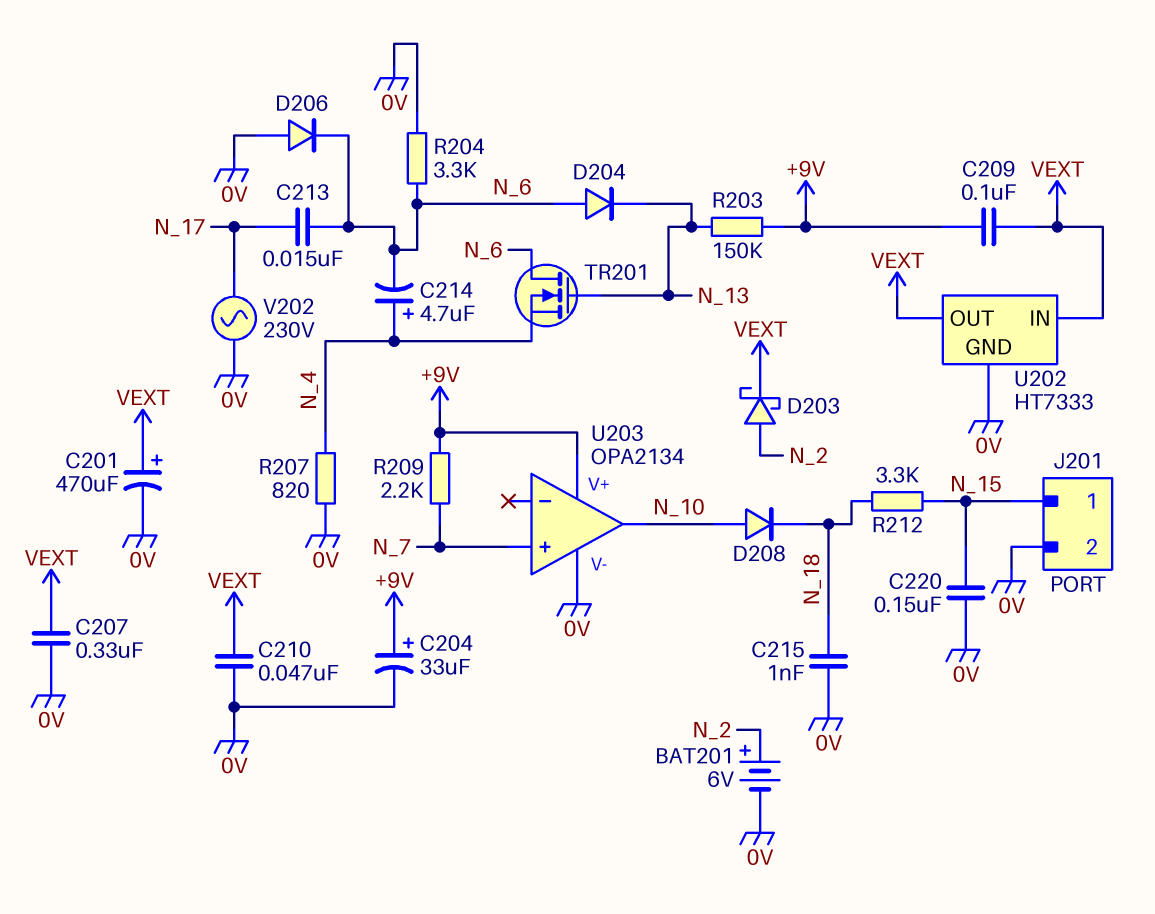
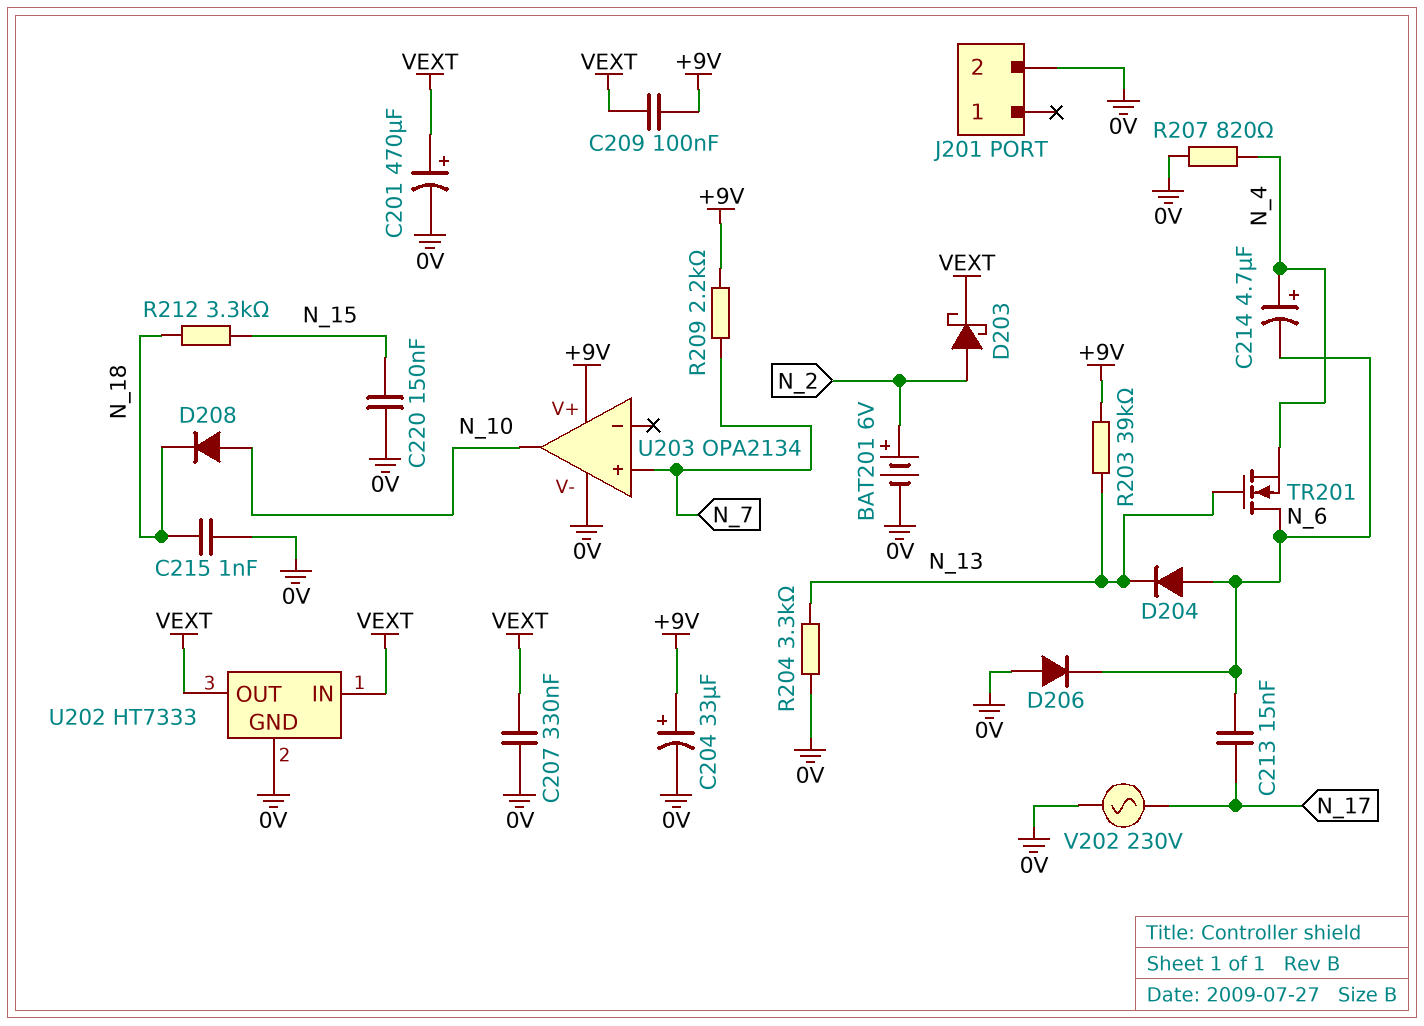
C210: 47nF (0V, VEXT) -> none
J201 pin 1: N_15 -> none
R203: 150k (+9V, N_13) -> 39k (+9V, N_13)
R204: 3.3k (0V, N_6) -> 3.3k (0V, N_13)

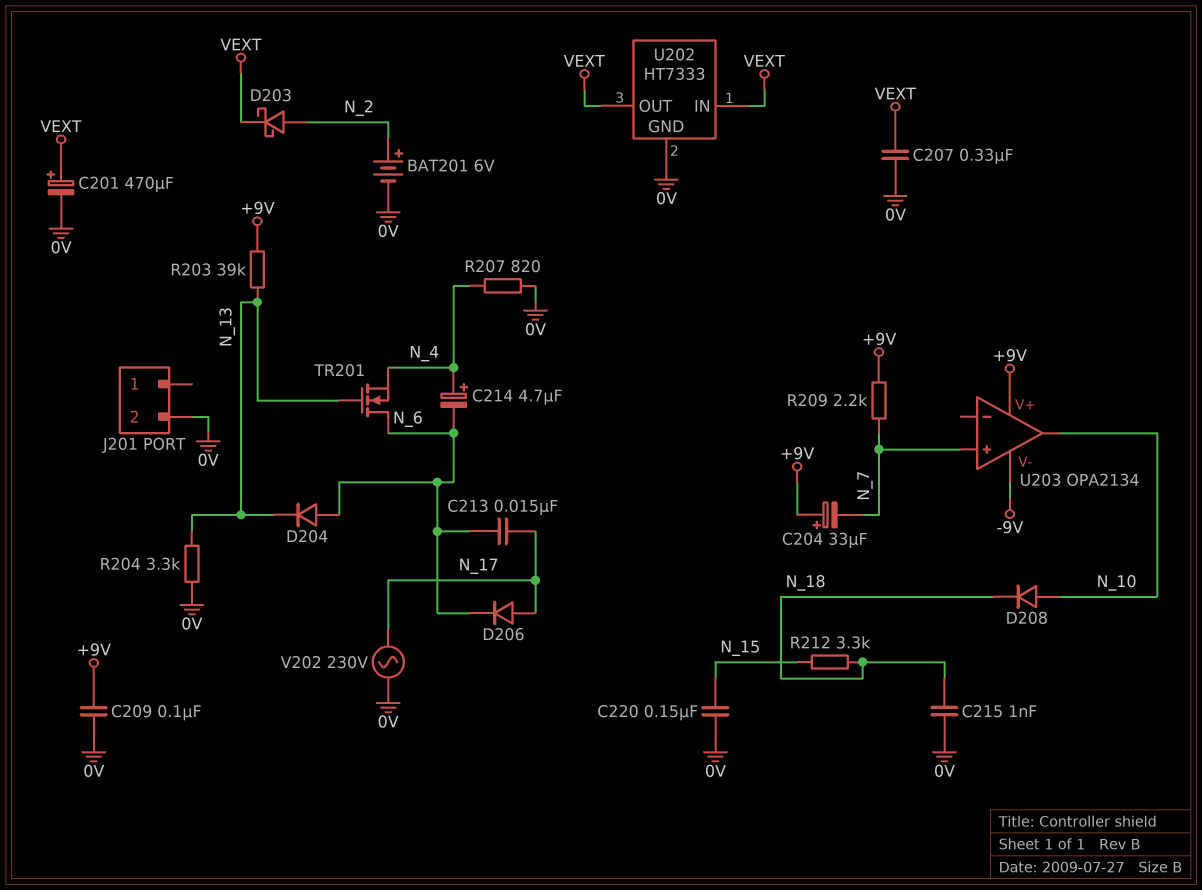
C204: 33uF (plus +9V, minus 0V) -> 33uF (plus +9V, minus N_7)
C209: 100nF (+9V, VEXT) -> 100nF (+9V, 0V)
D206: diode (A 0V, K N_6) -> diode (A N_17, K N_6)
U203 pin V-: 0V -> -9V

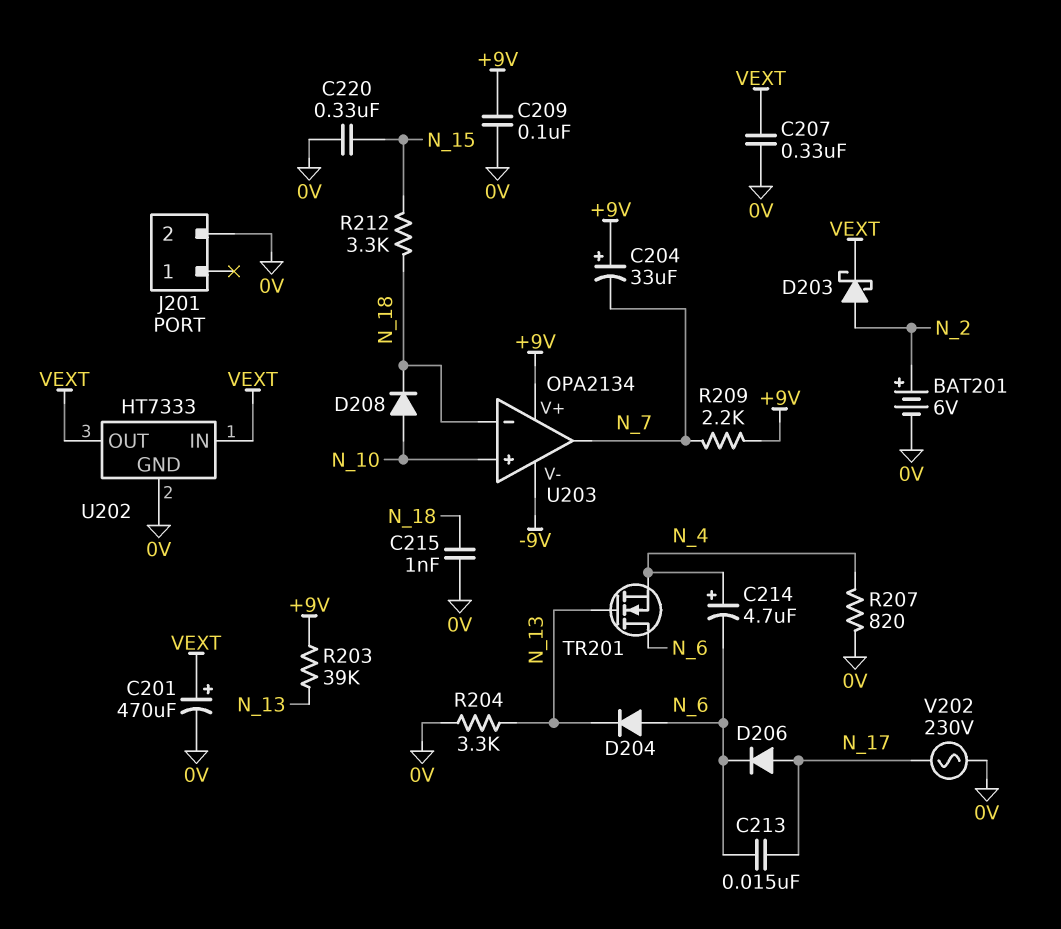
C220: 150nF (0V, N_15) -> 330nF (0V, N_15)
U203 pin in+: N_7 -> N_10
U203 pin in-: none -> N_18
U203 pin out: N_10 -> N_7

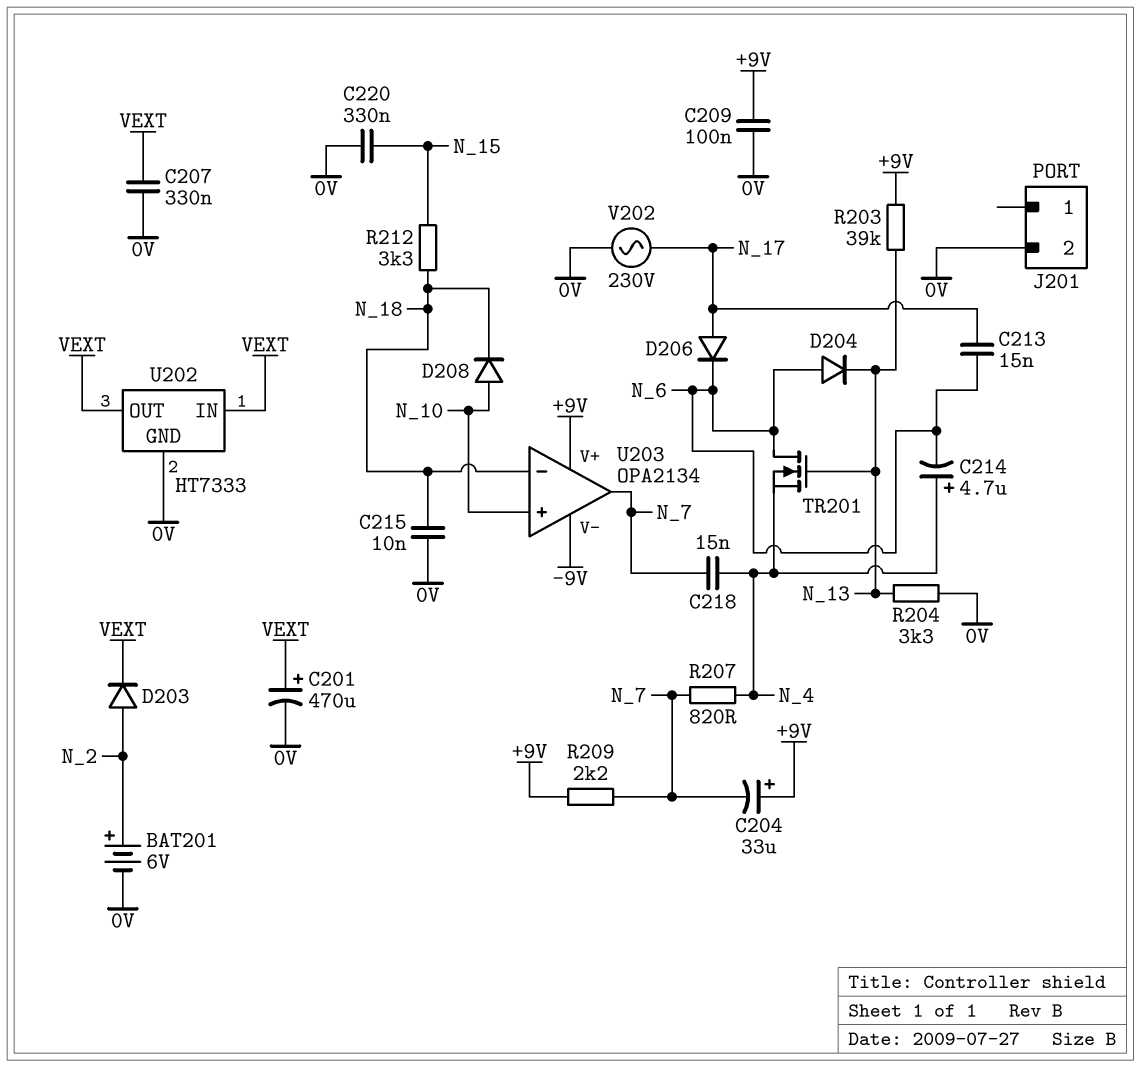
C215: 1nF (0V, N_18) -> 10nF (0V, N_18)
C218: none -> 15nF (N_4, N_7)
D203: schottky (A N_2, K VEXT) -> diode (A N_2, K VEXT)
R207: 820 (0V, N_4) -> 820 (N_4, N_7)

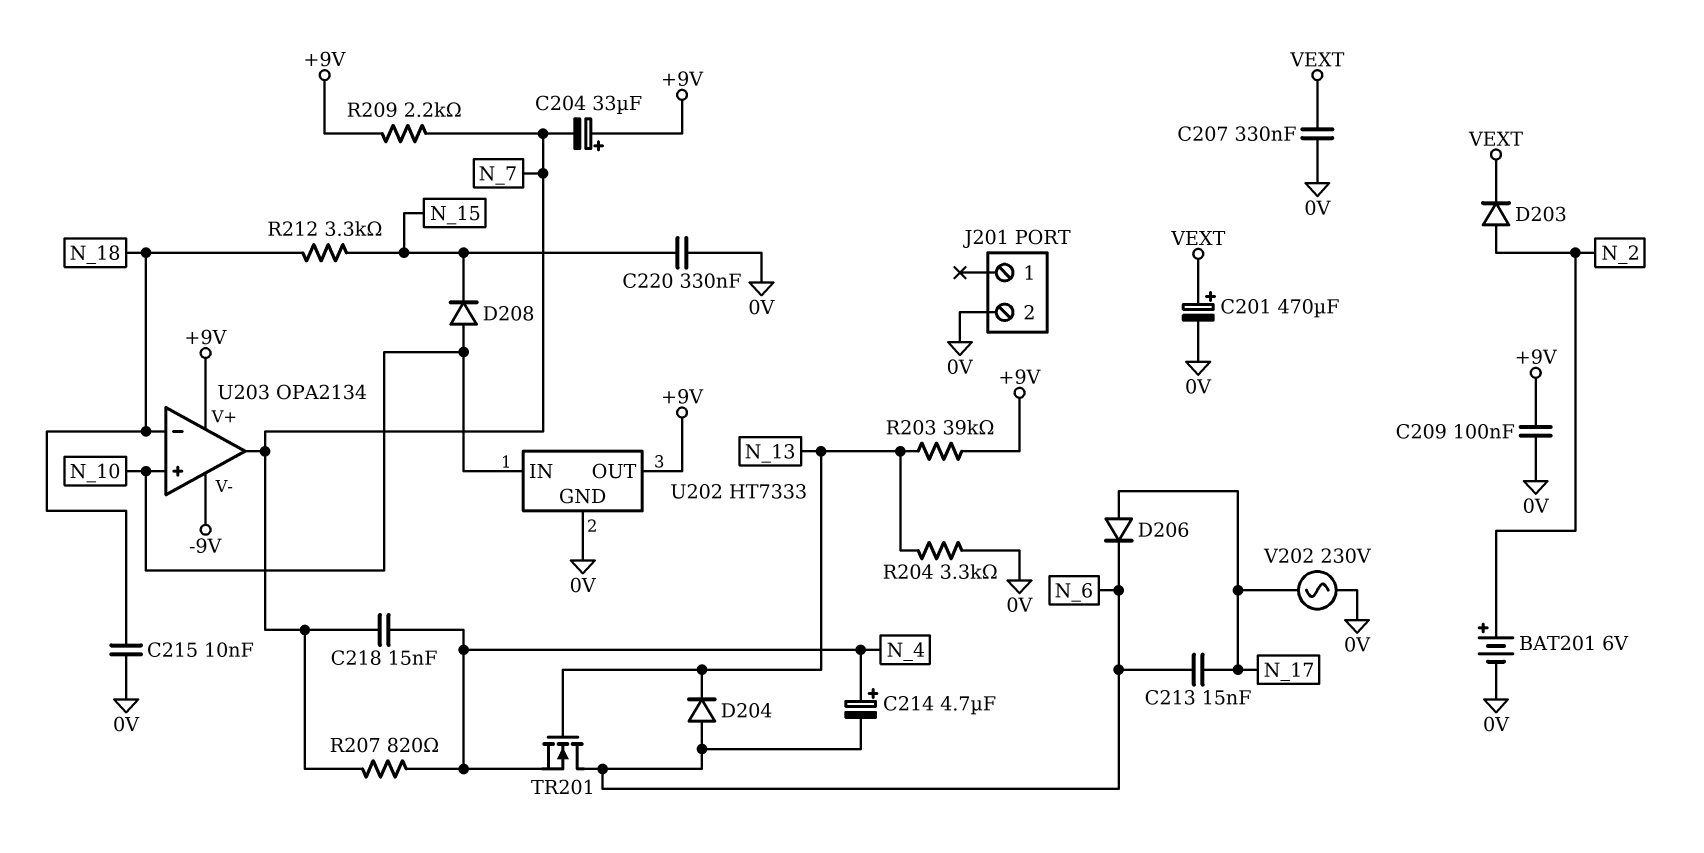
D208: diode (A N_10, K N_18) -> diode (A N_10, K N_15)
U202 pin IN: VEXT -> N_10
U202 pin OUT: VEXT -> +9V

